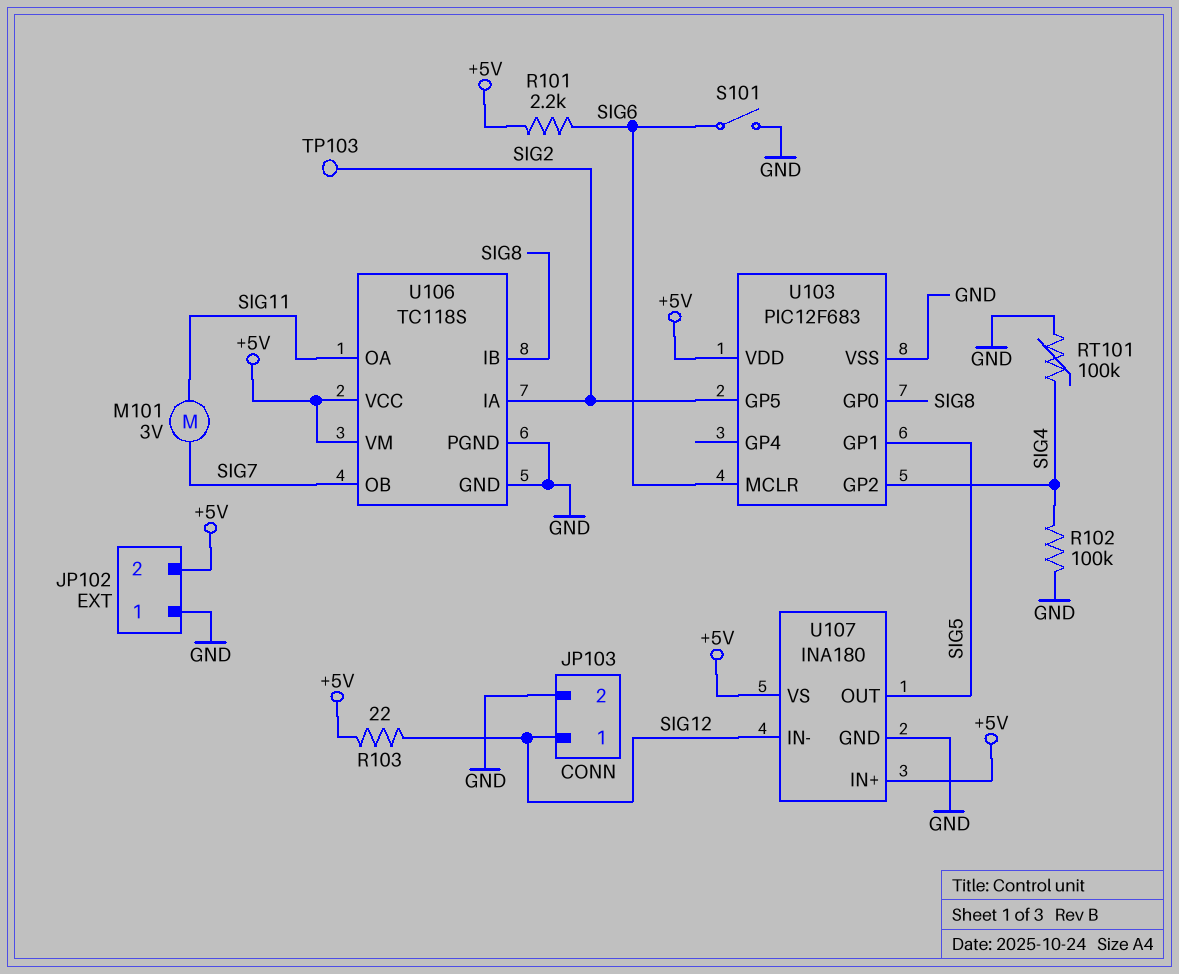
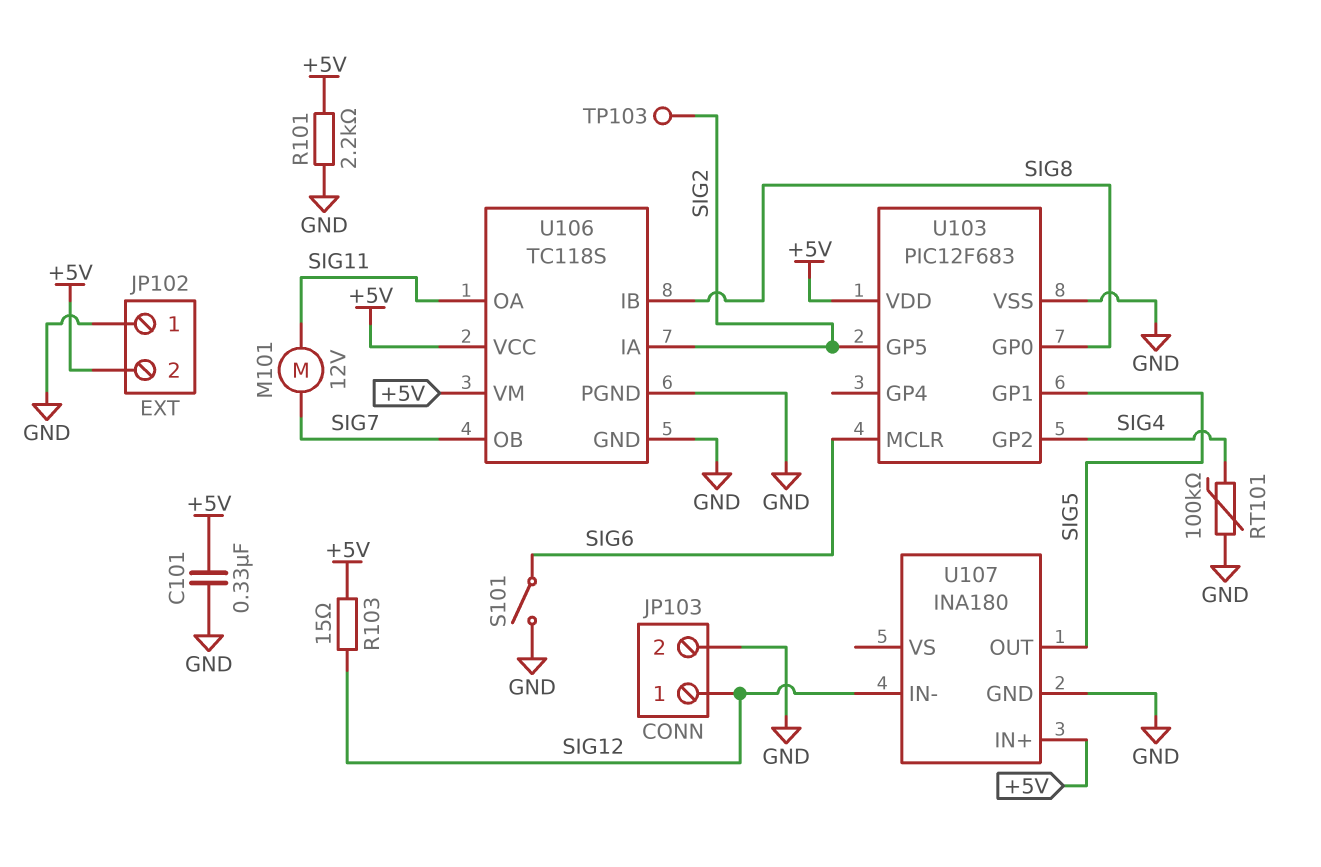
C101: none -> 330nF (+5V, GND)
M101: motor 3V (SIG7, SIG11) -> motor 12V (SIG7, SIG11)
R101: 2.2k (+5V, SIG6) -> 2.2k (+5V, GND)
R102: 100k (GND, SIG4) -> none
R103: 22 (+5V, SIG12) -> 15 (+5V, SIG12)
U107 pin VS: +5V -> none

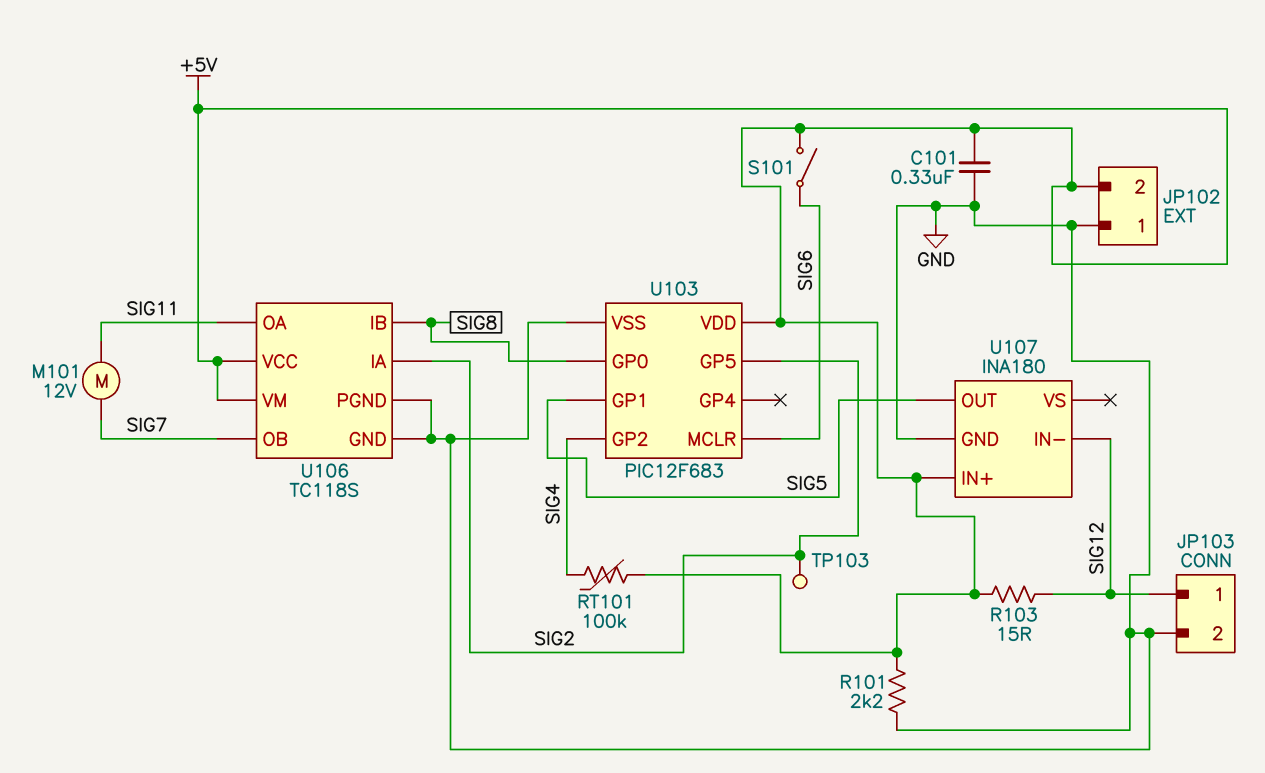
RT101: 100k (GND, SIG4) -> 100k (+5V, SIG4)
S101: switch (GND, SIG6) -> switch (+5V, SIG6)

